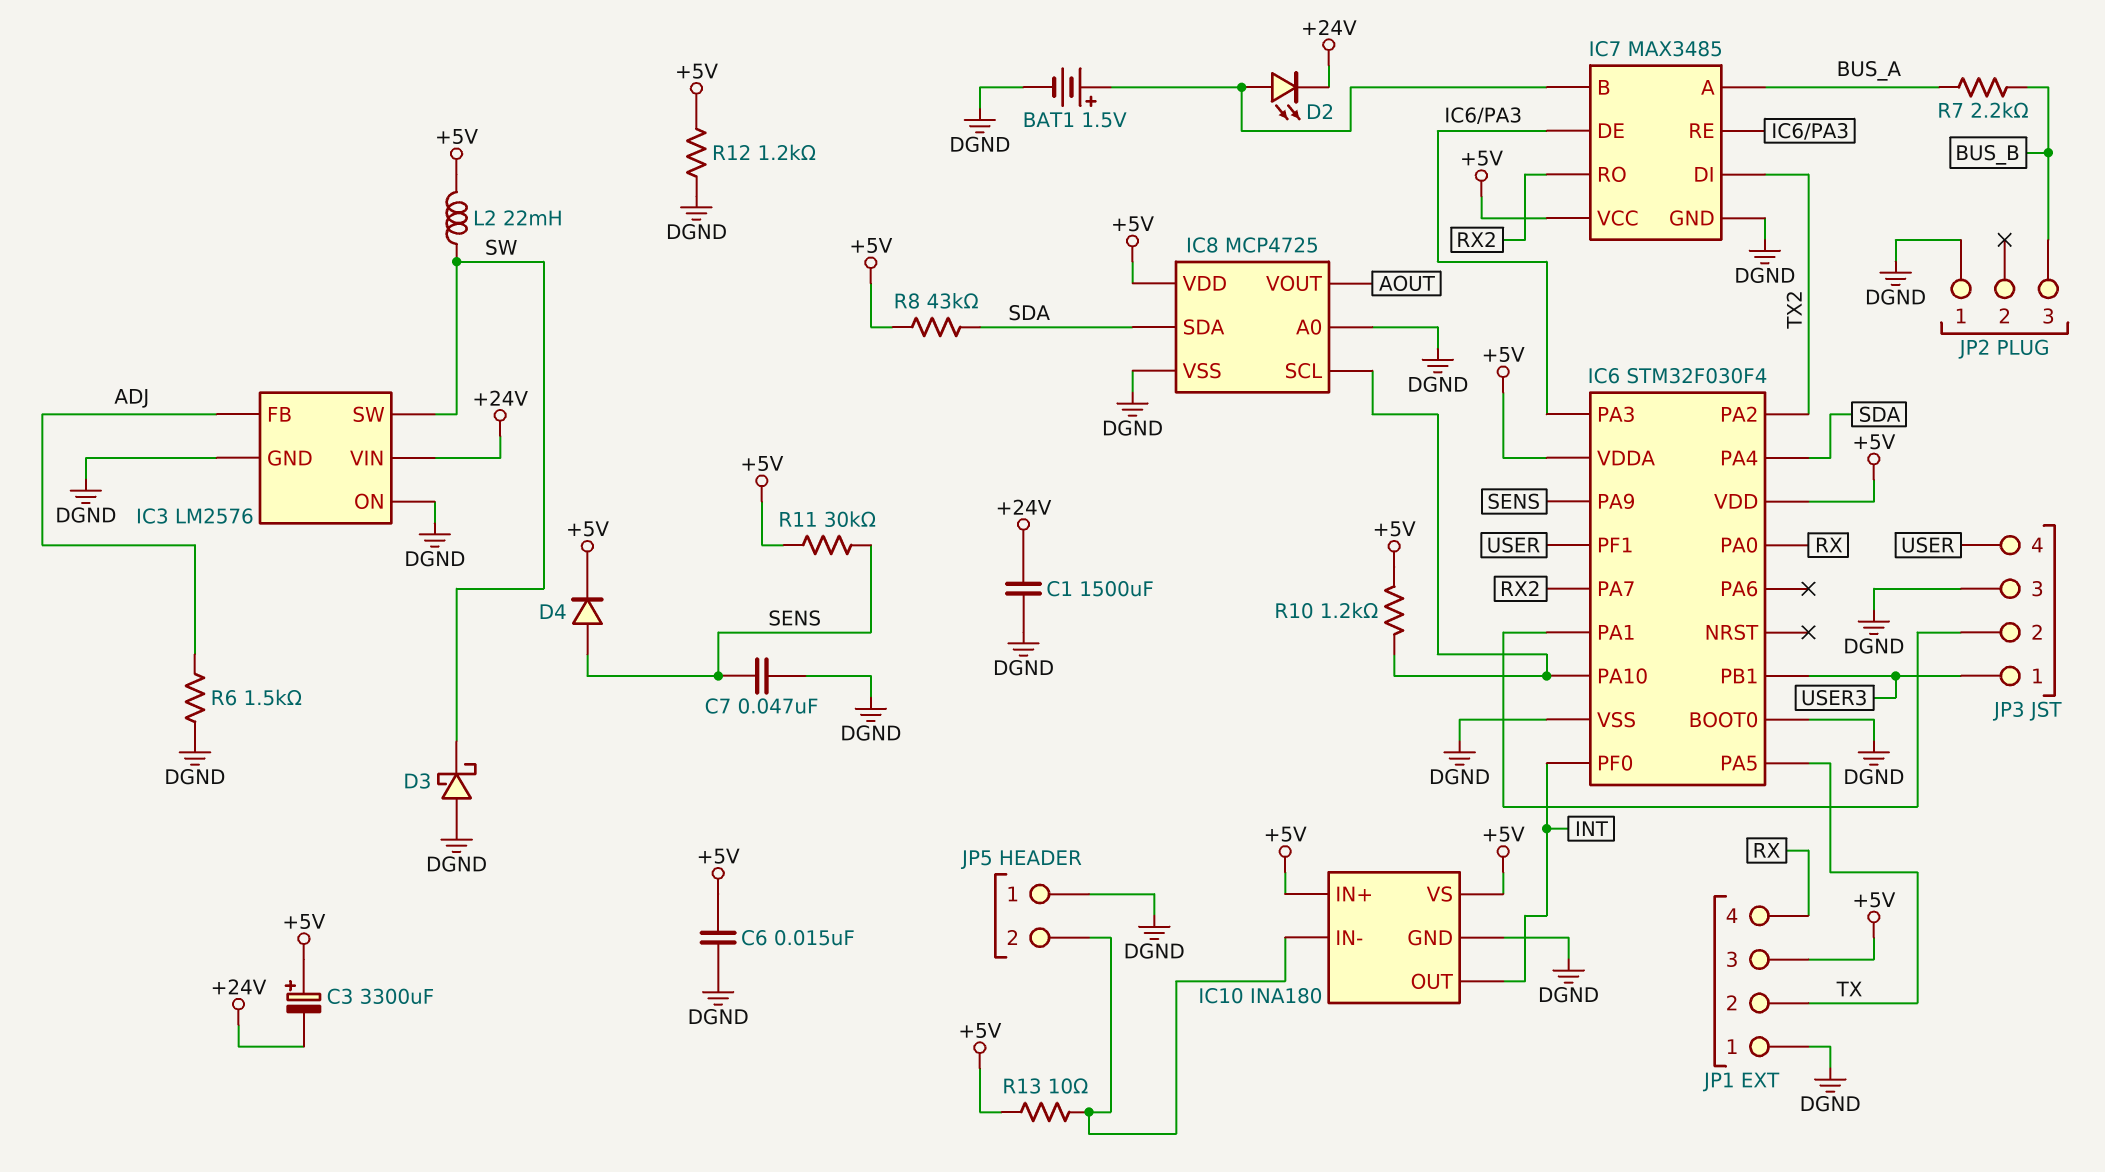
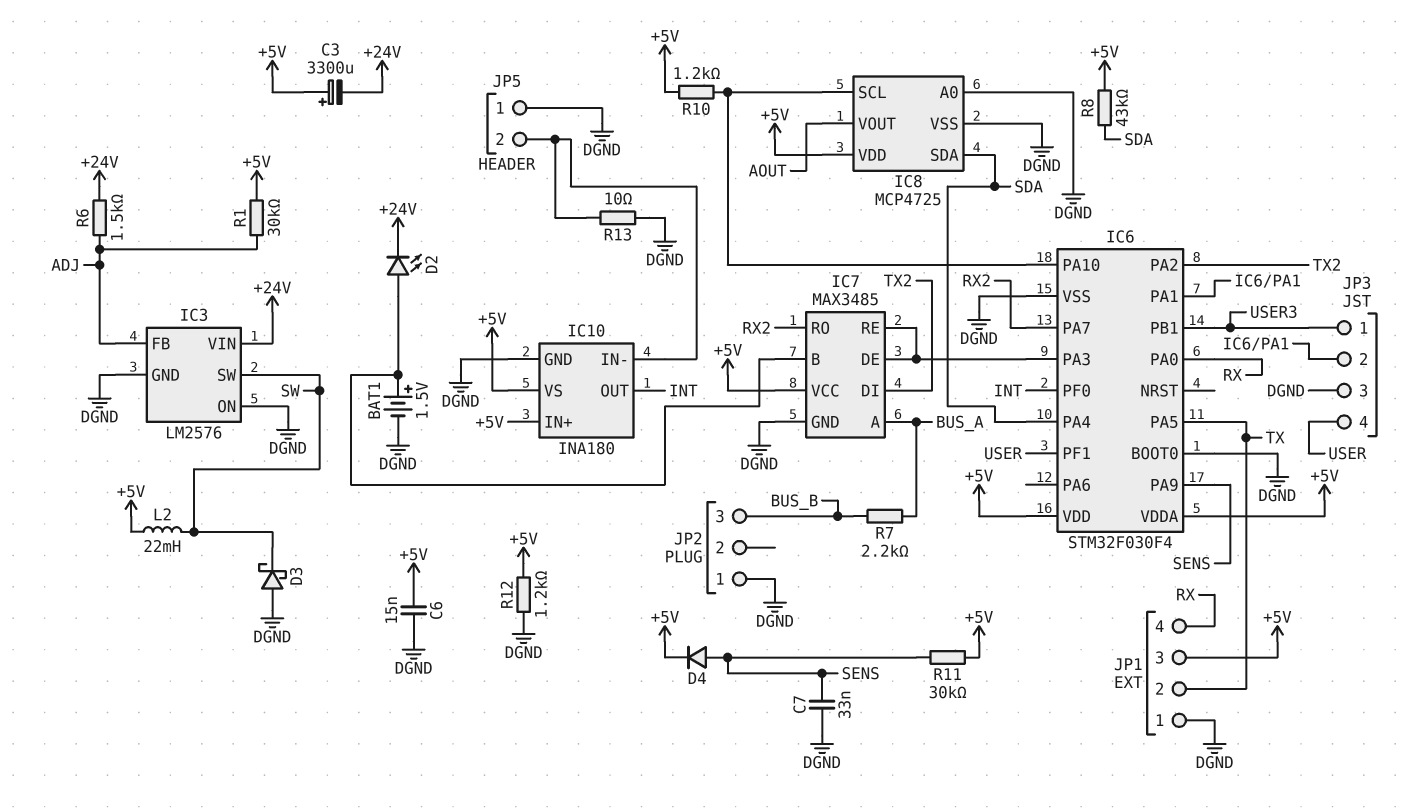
C1: 1500uF (+24V, DGND) -> none
C7: 47nF (DGND, SENS) -> 33nF (DGND, SENS)
R1: none -> 30k (+5V, ADJ)
R6: 1.5k (ADJ, DGND) -> 1.5k (+24V, ADJ)
R13: 10 (+5V, IC10/IN-) -> 10 (DGND, IC10/IN-)

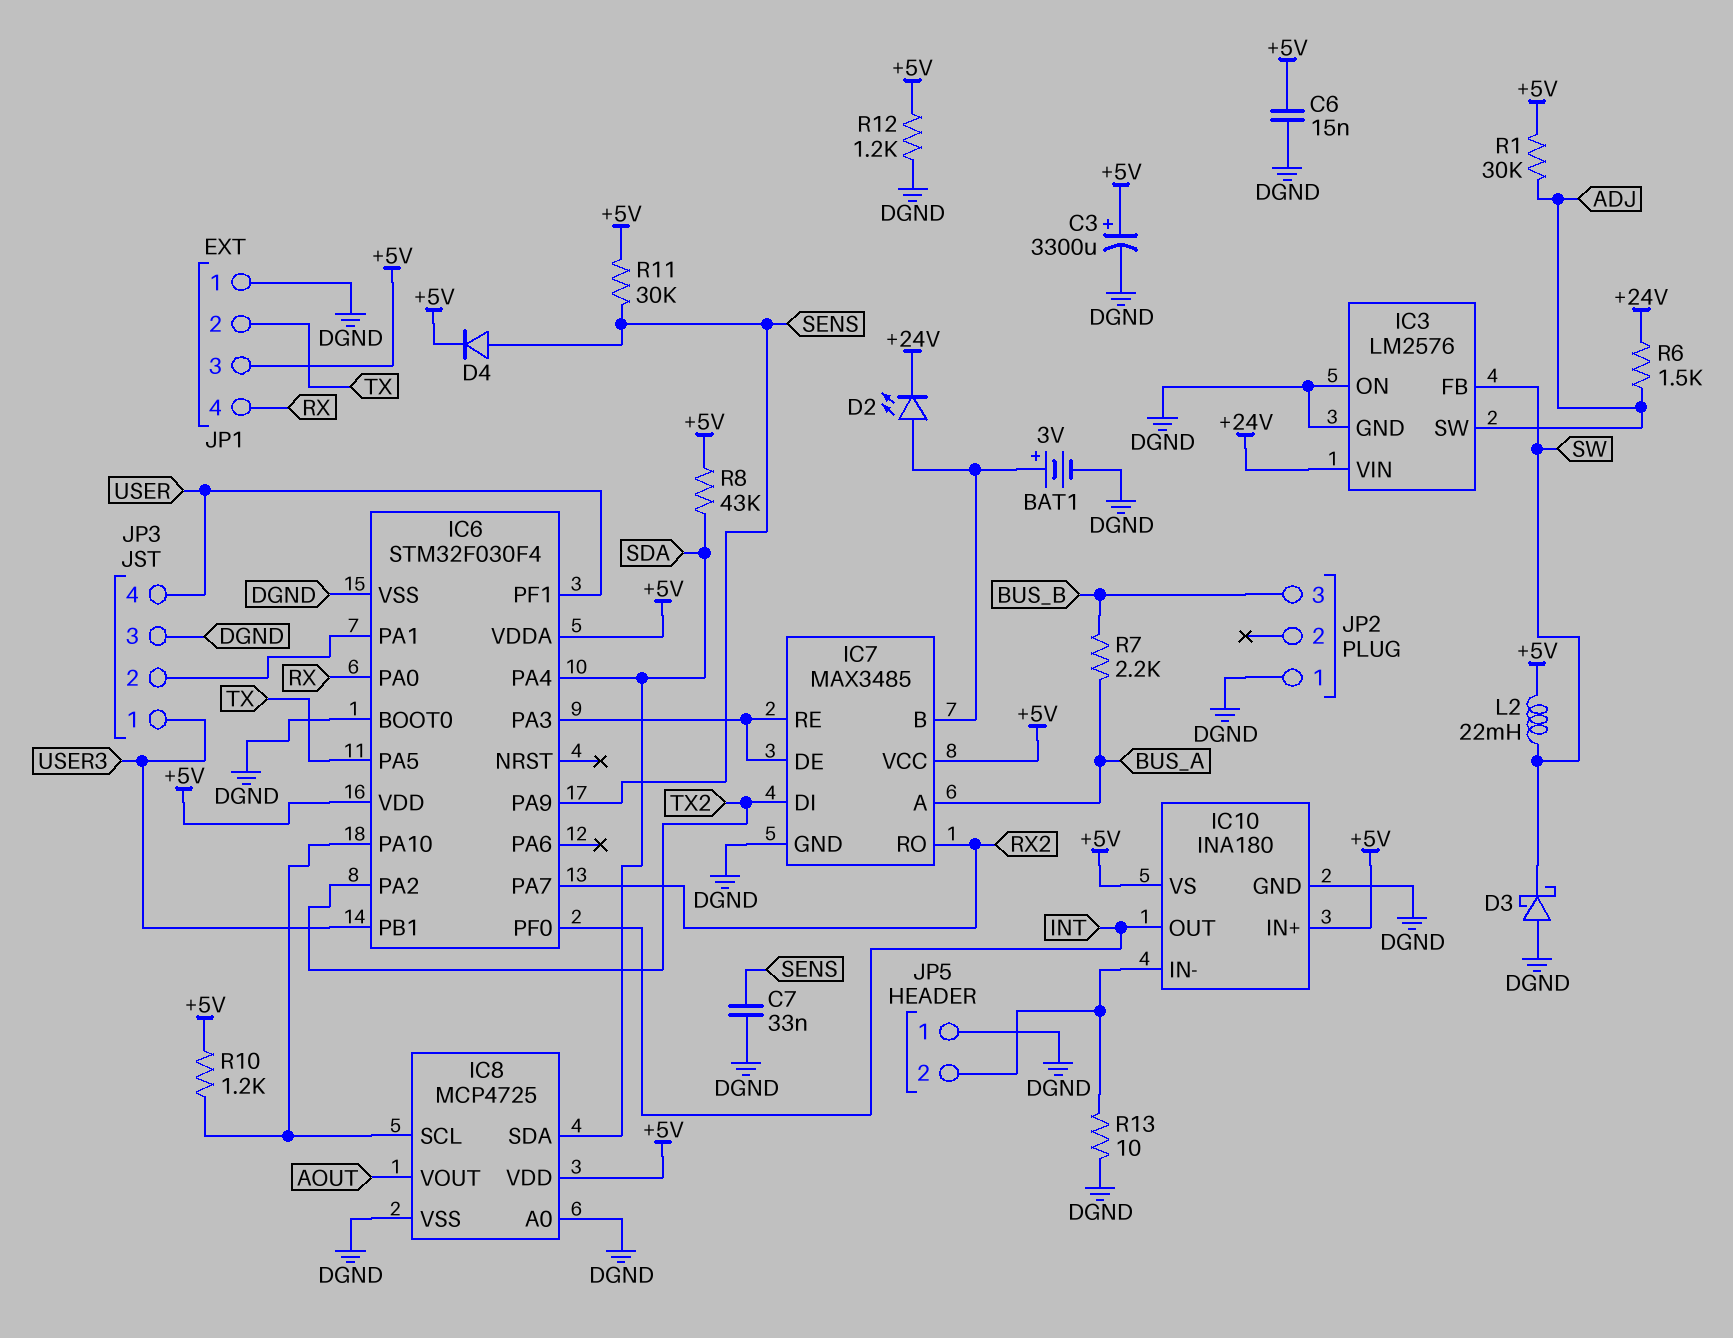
BAT1: 1.5V (plus IC7/B, minus DGND) -> 3V (plus IC7/B, minus DGND)
C3: 3300uF (plus +5V, minus +24V) -> 3300uF (plus +5V, minus DGND)
IC3 pin FB: ADJ -> SW
IC3 pin SW: SW -> ADJ

